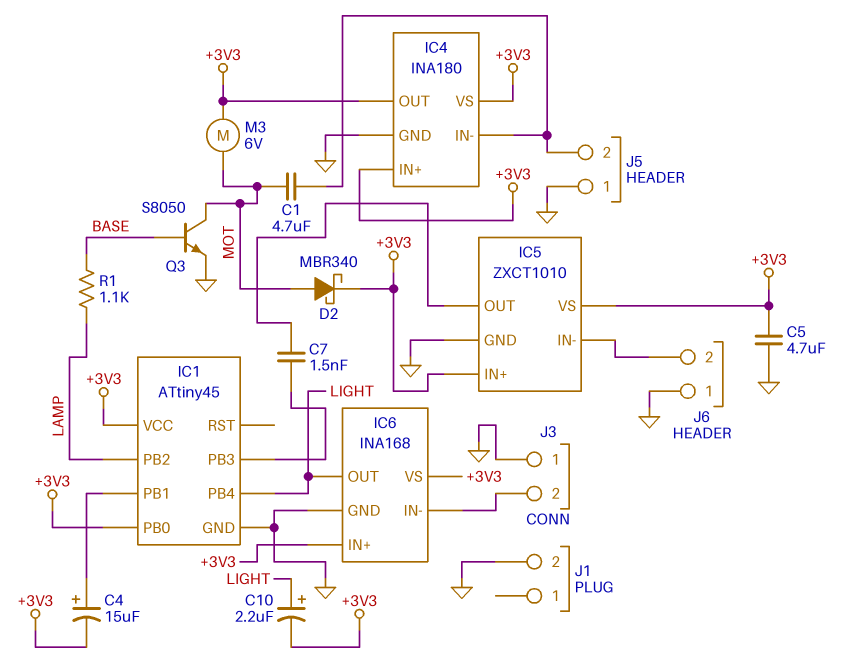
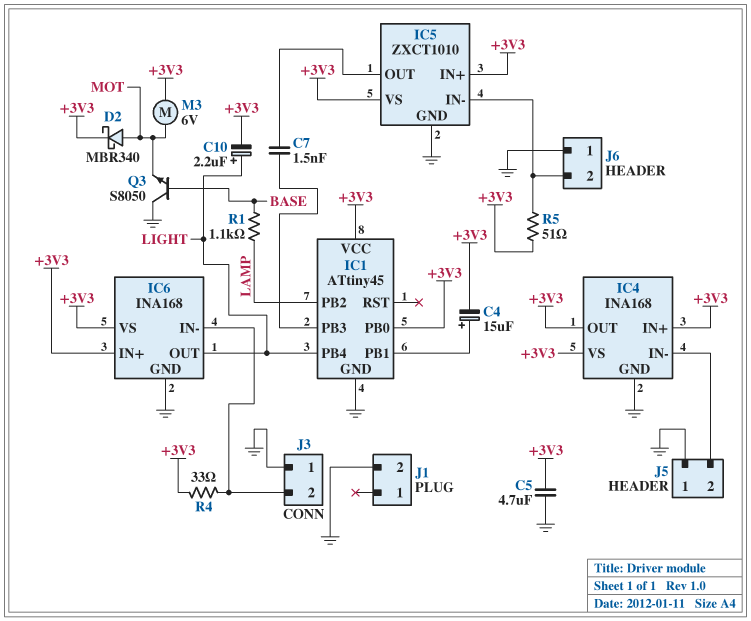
C1: 4.7uF (IC4/IN-, MOT) -> none
IC4: INA180 -> INA168
Q3: NPN S8050 (B BASE, C MOT, E GND) -> NPN S8050 (B BASE, C GND, E MOT)
R4: none -> 33 (+3V3, IC6/IN-)
R5: none -> 51 (+3V3, IC5/IN-)

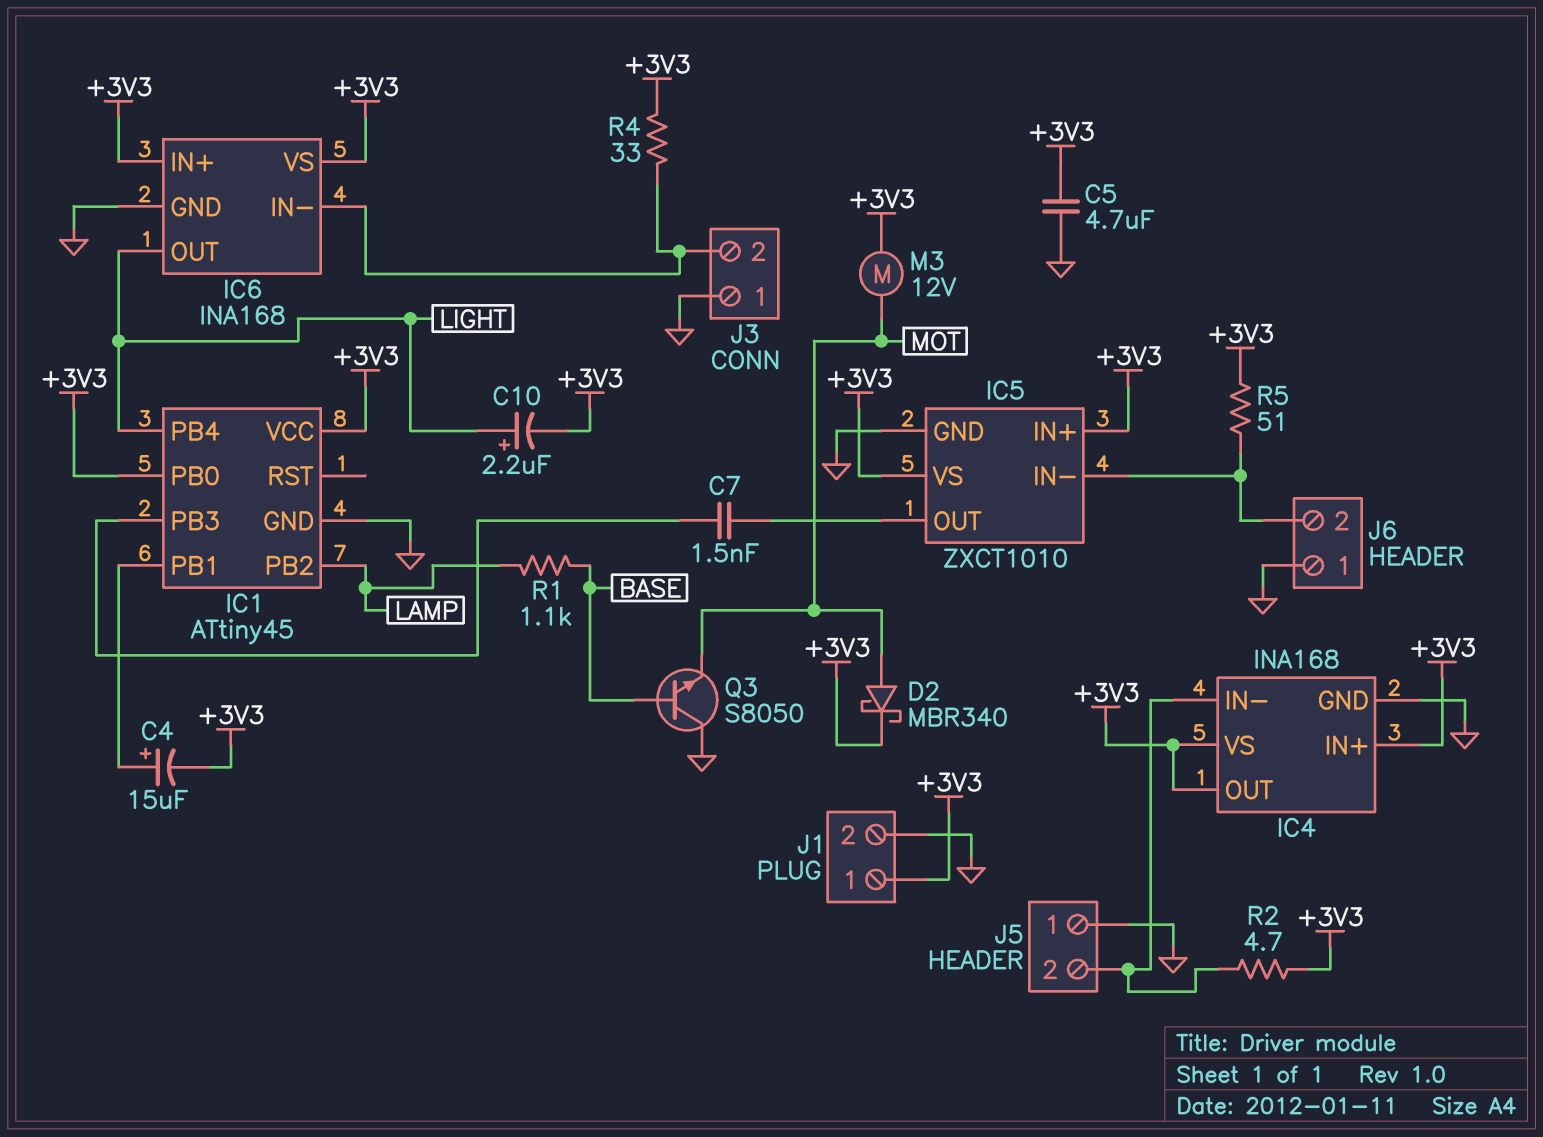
J1 pin 1: none -> +3V3
M3: motor 6V (+3V3, MOT) -> motor 12V (+3V3, MOT)
R2: none -> 4.7 (+3V3, IC4/IN-)

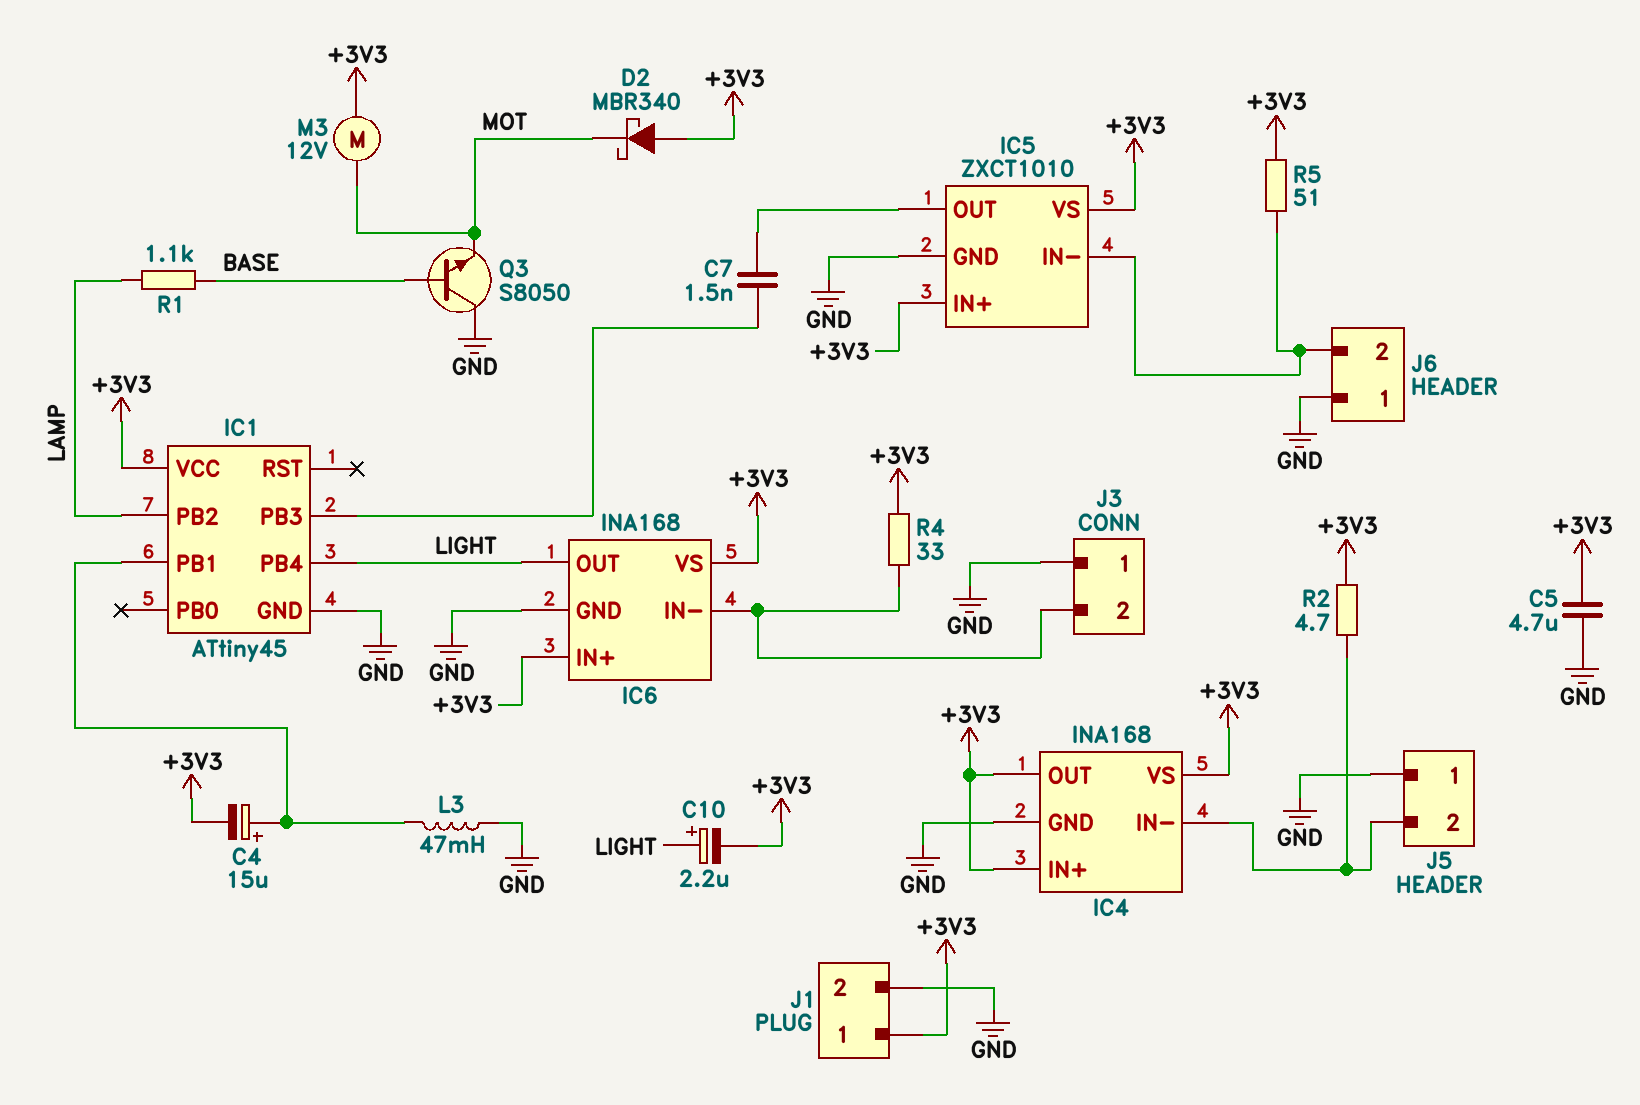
D2: schottky MBR340 (A MOT, K +3V3) -> schottky MBR340 (A +3V3, K MOT)
IC1 pin PB0: +3V3 -> none
L3: none -> 47mH (GND, IC1/PB1)

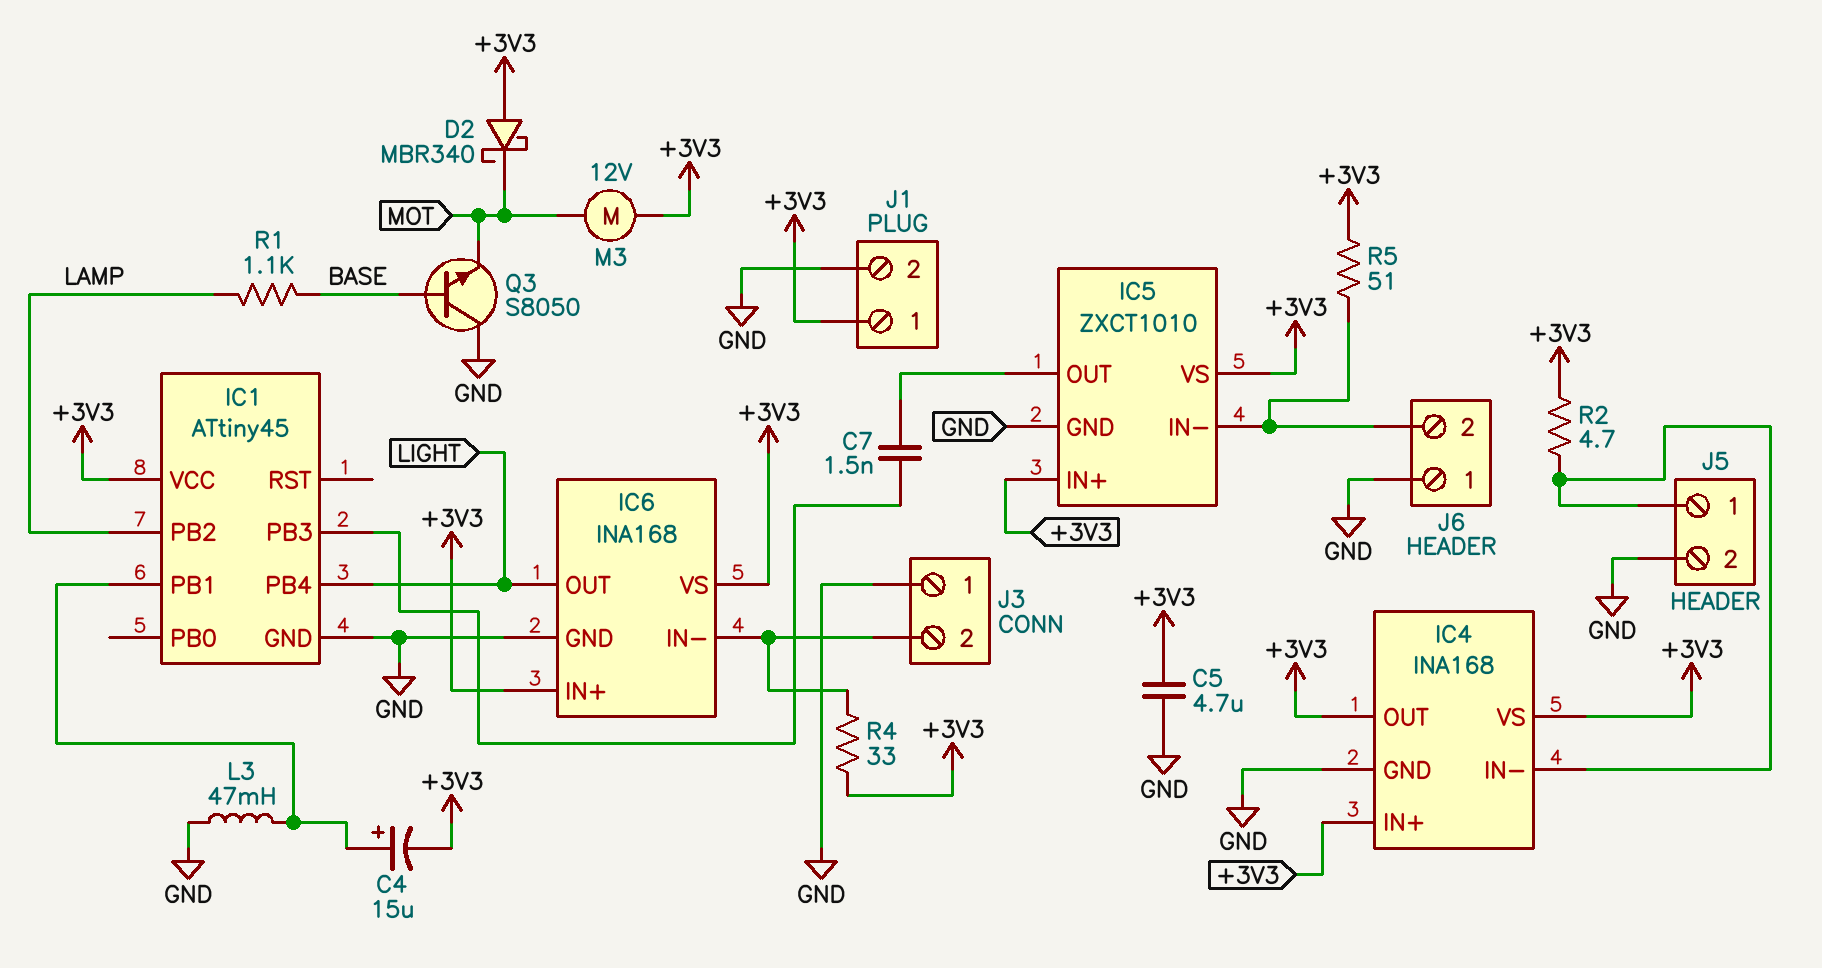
C10: 2.2uF (plus LIGHT, minus +3V3) -> none
J5 pin 1: GND -> IC4/IN-
J5 pin 2: IC4/IN- -> GND

